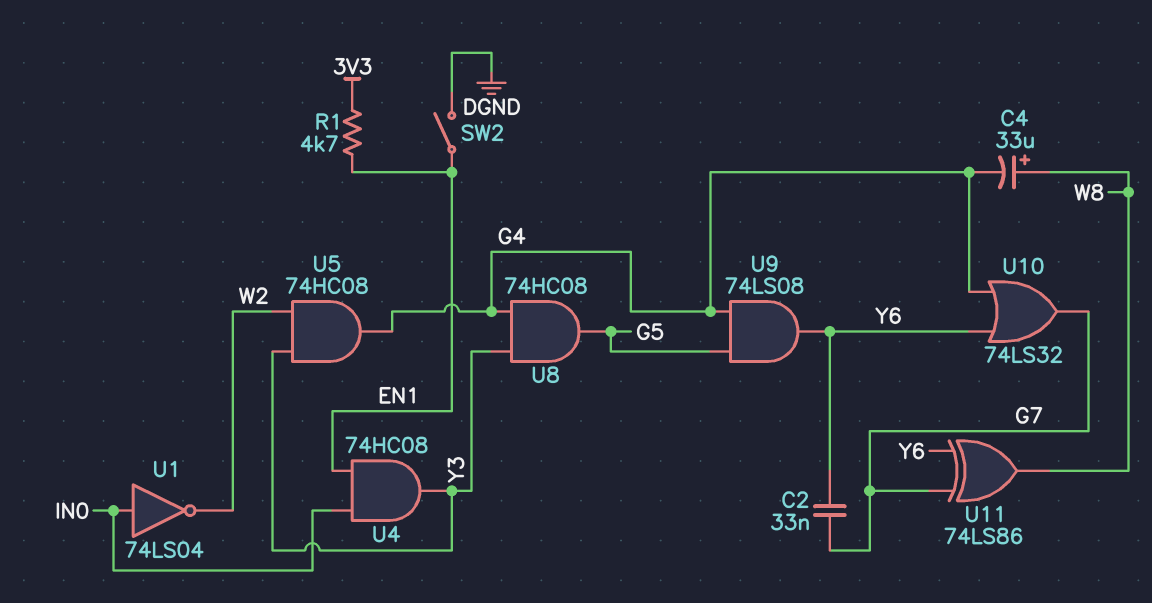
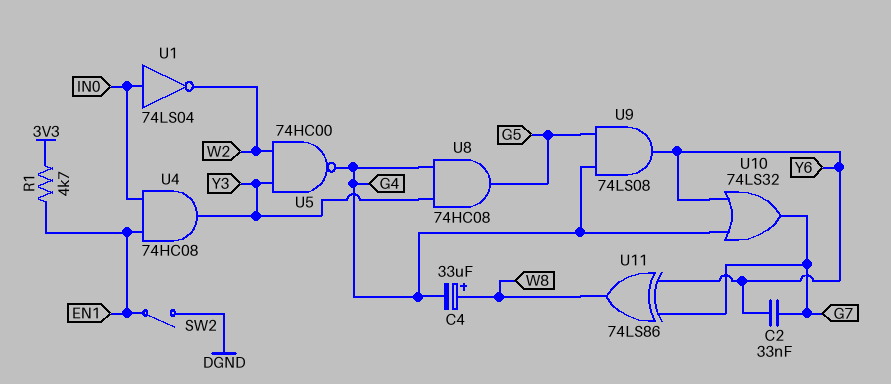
U5: AND 74HC08 (in W2, in Y3, out G4) -> NAND 74HC00 (in W2, in Y3, out G4)

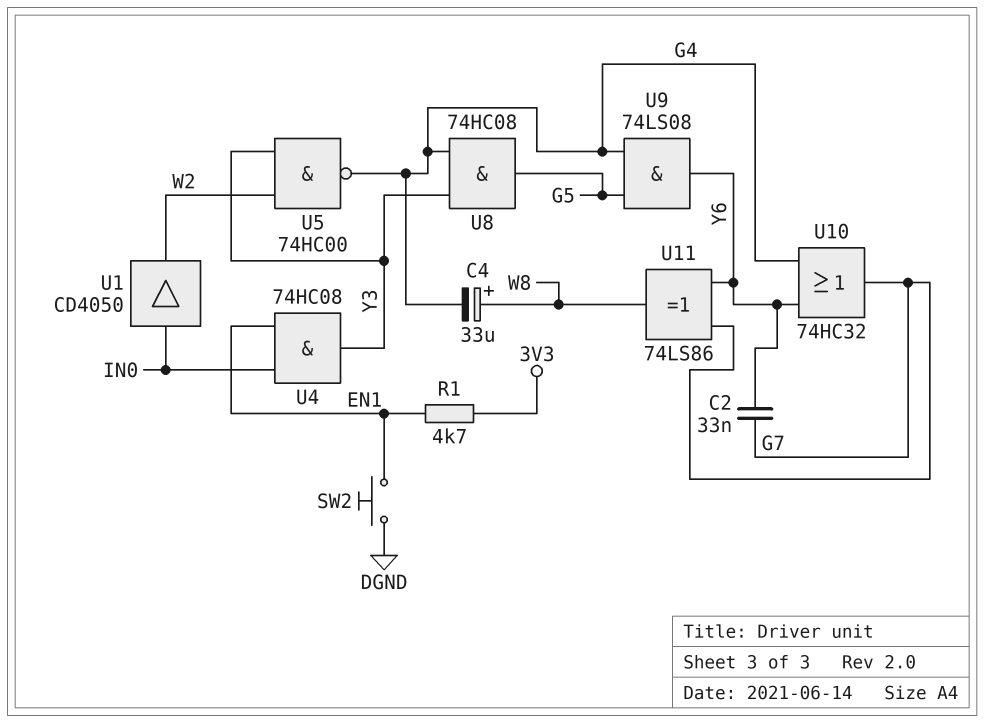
SW2: switch (DGND, EN1) -> button (DGND, EN1)
U1: NOT 74LS04 (in IN0, out W2) -> buffer CD4050 (in IN0, out W2)
U10: OR 74LS32 (in G4, in Y6, out G7) -> OR 74HC32 (in G4, in Y6, out G7)

